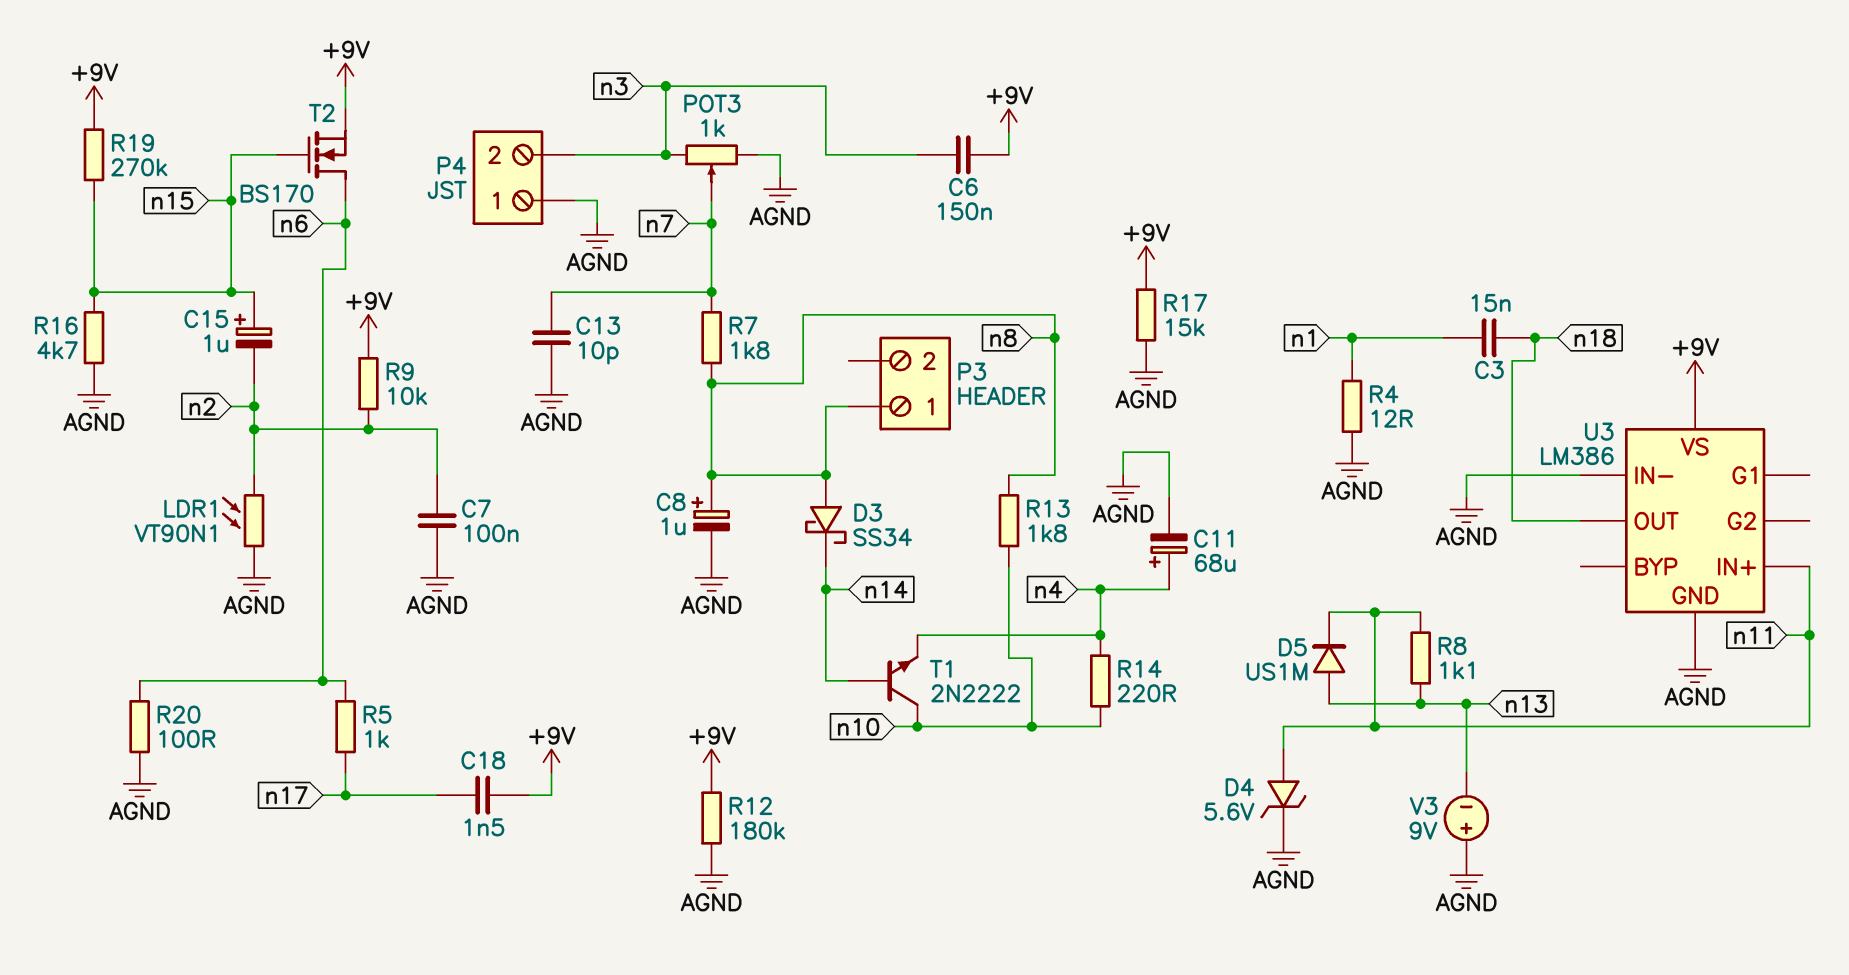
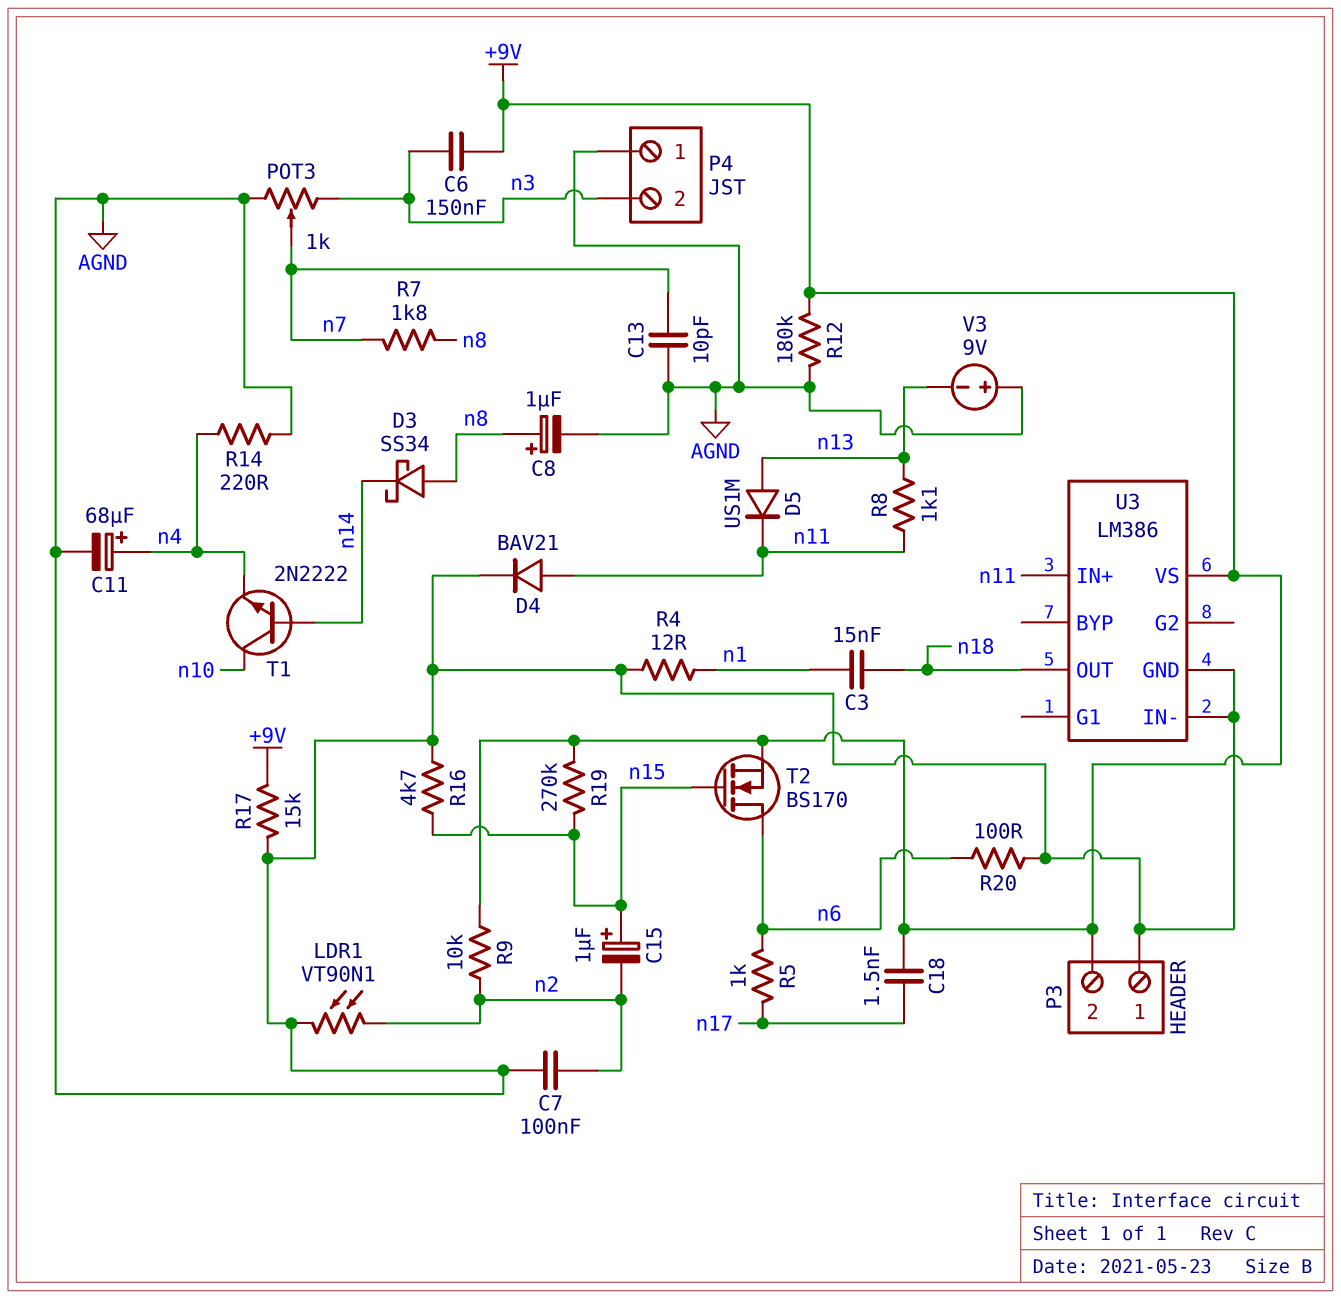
D4: zener 5.6V (A n11, K AGND) -> diode BAV21 (A n11, K AGND)
P3 pin 1: n8 -> AGND
P3 pin 2: none -> +9V
R13: 1.8k (n8, n10) -> none
R14: 220 (n4, n10) -> 220 (AGND, n4)

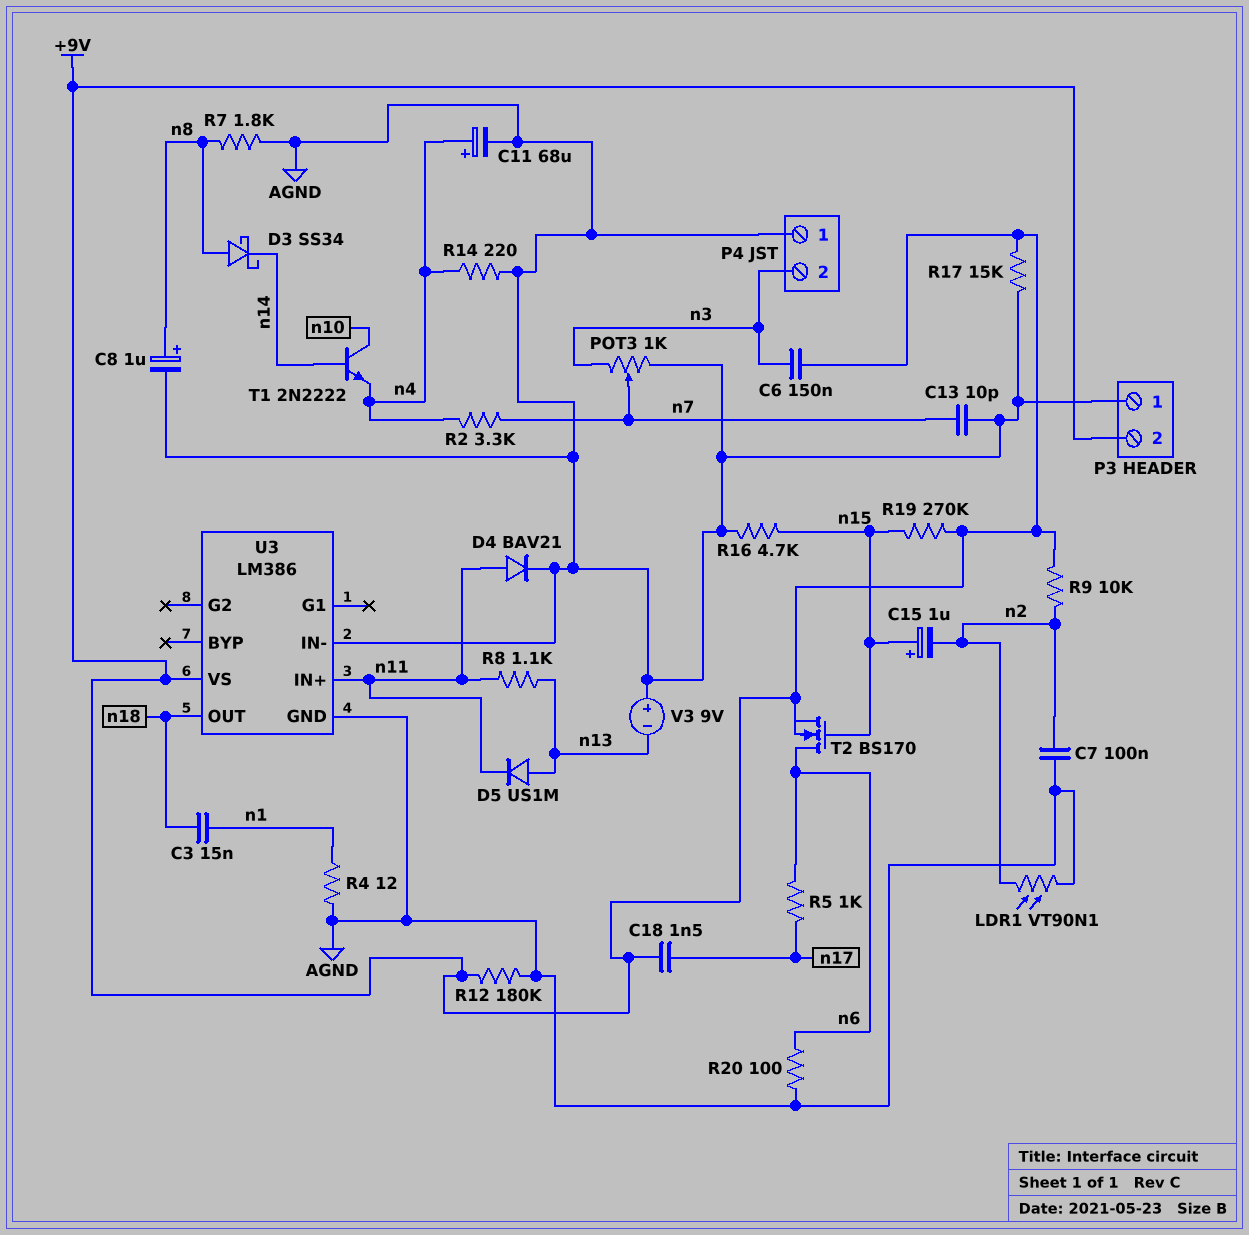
R2: none -> 3.3k (n4, n7)
R7: 1.8k (n7, n8) -> 1.8k (AGND, n8)

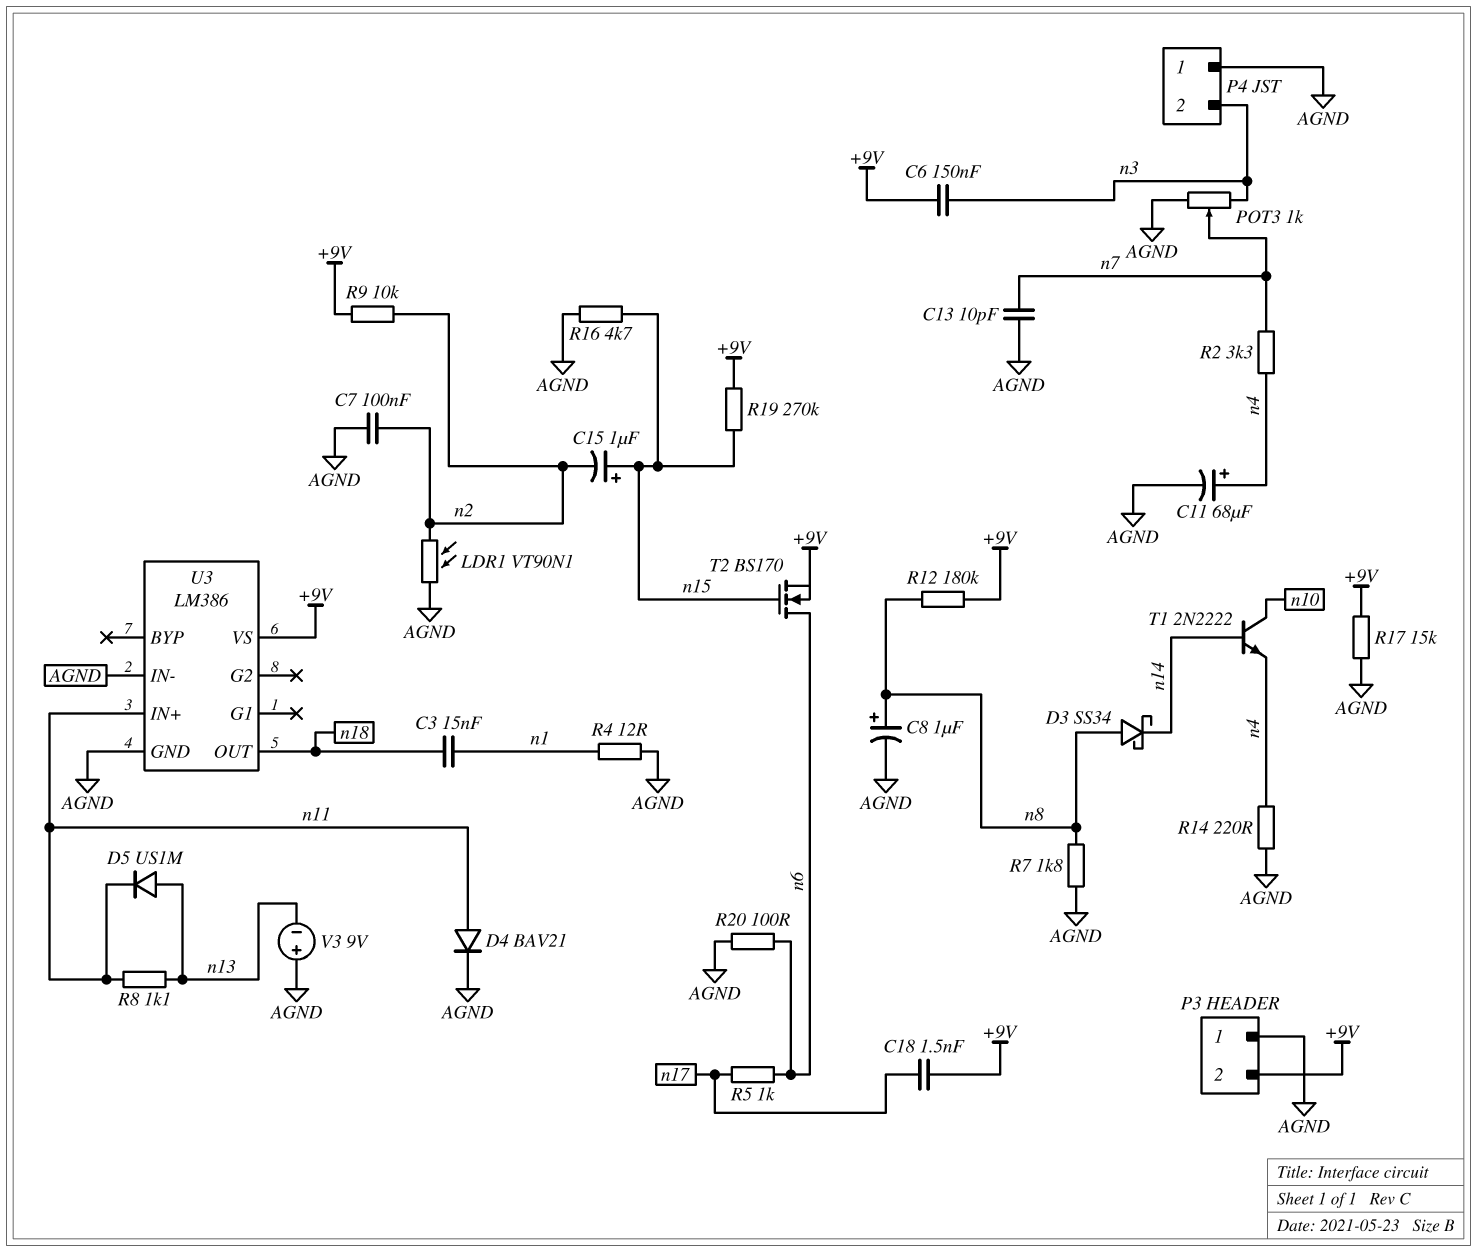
R12: 180k (+9V, AGND) -> 180k (+9V, n8)

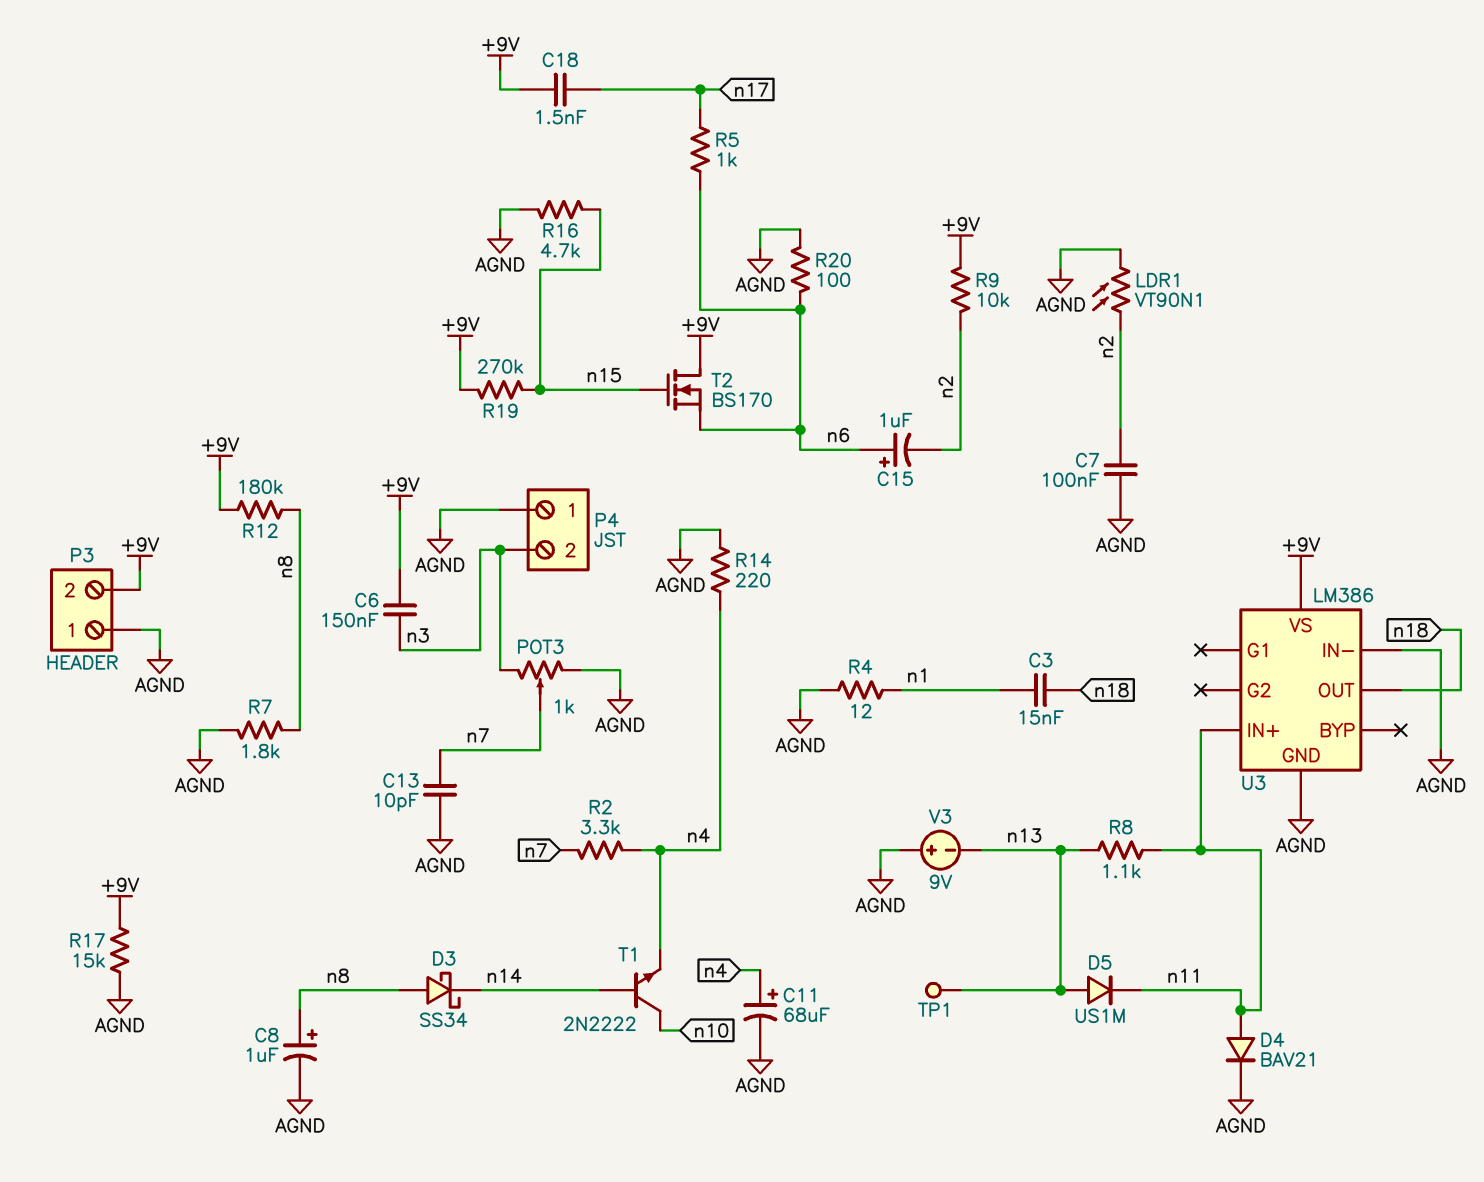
C15: 1uF (plus n15, minus n2) -> 1uF (plus n6, minus n2)
T2: NMOS BS170 (G n15, D n6, S +9V) -> NMOS BS170 (G n15, D +9V, S n6)
TP1: none -> test point (n13)

